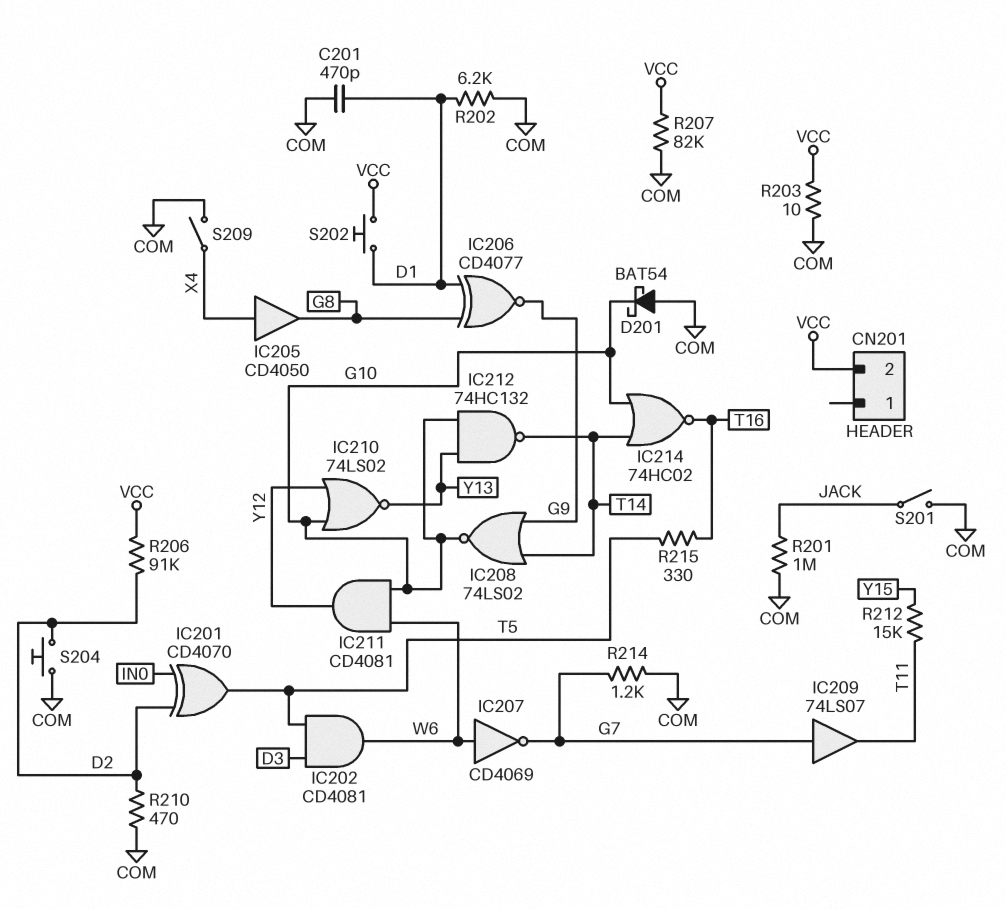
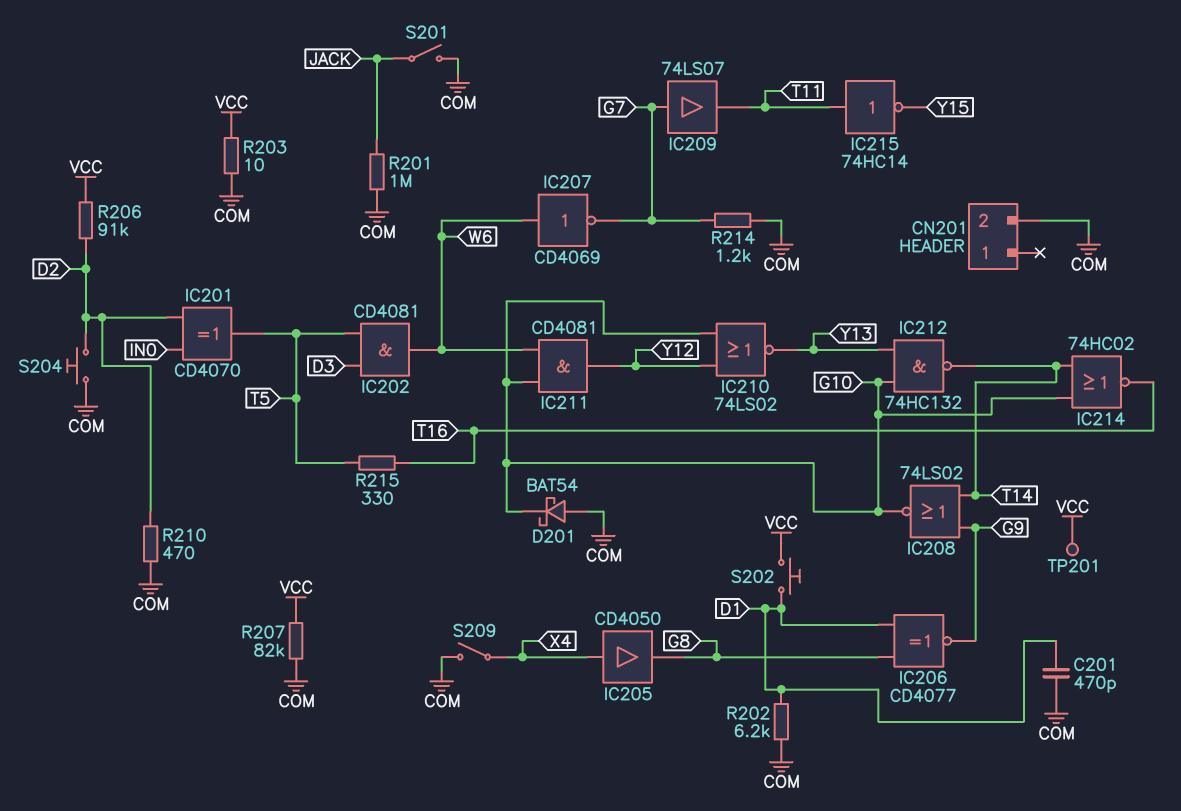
CN201 pin 2: VCC -> COM
IC215: none -> NOT 74HC14 (in T11, out Y15)
R212: 15k (T11, Y15) -> none
TP201: none -> test point (VCC)

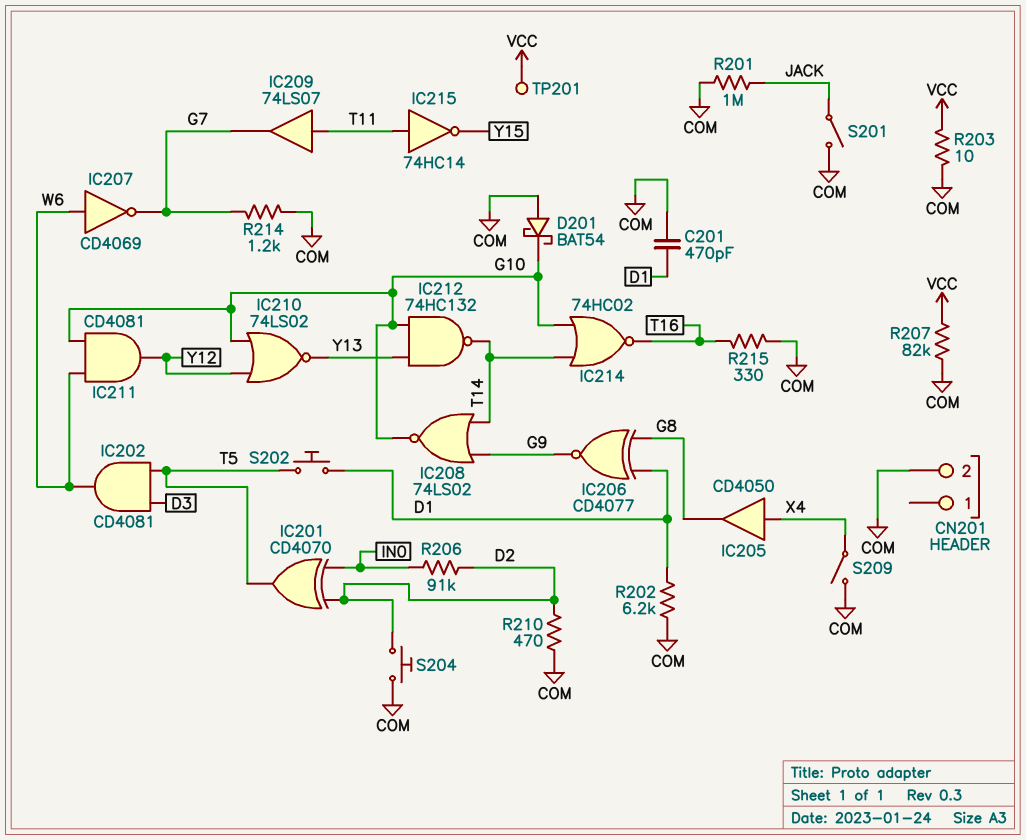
IC209: buffer 74LS07 (in G7, out T11) -> buffer 74LS07 (in T11, out G7)
R206: 91k (D2, VCC) -> 91k (D2, IN0)
R215: 330 (T5, T16) -> 330 (COM, T16)
S202: button (D1, VCC) -> button (D1, T5)

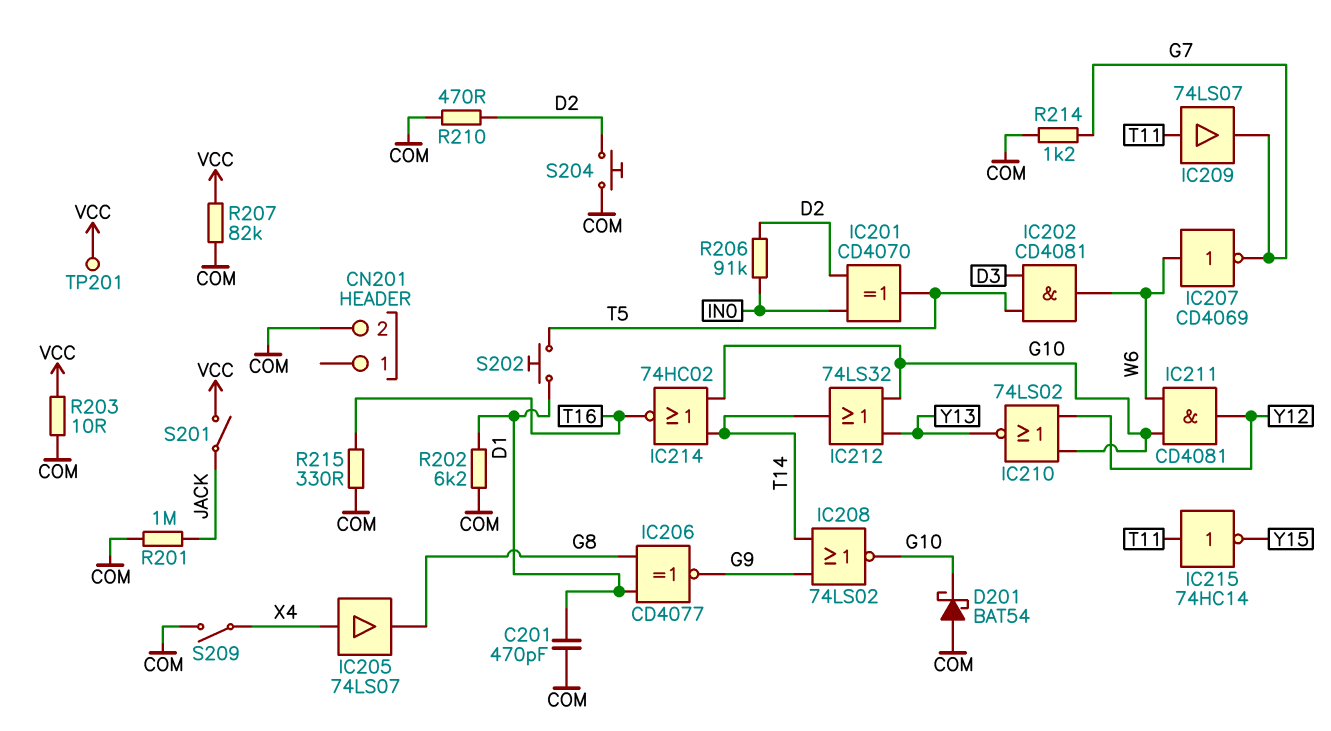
IC205: buffer CD4050 (in X4, out G8) -> buffer 74LS07 (in X4, out G8)
IC212: NAND 74HC132 (in G10, in Y13, out T14) -> OR 74LS32 (in G10, in Y13, out T14)
S201: switch (COM, JACK) -> switch (JACK, VCC)

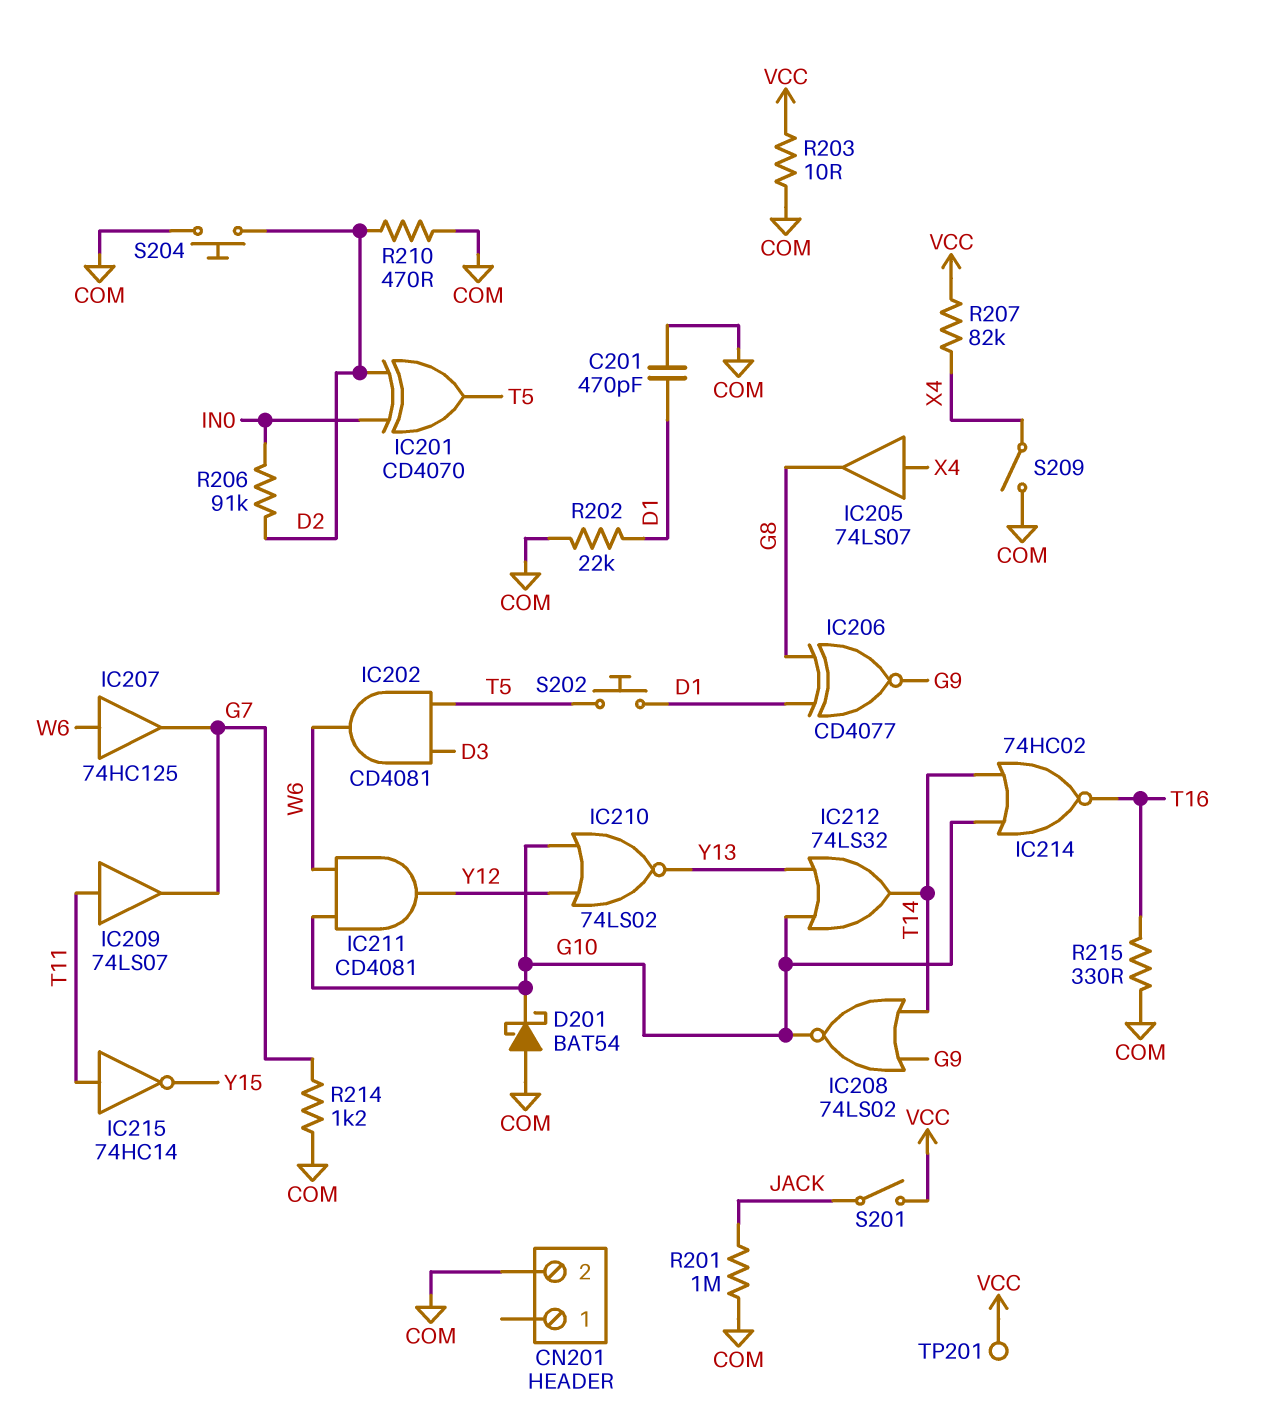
IC207: NOT CD4069 (in W6, out G7) -> buffer 74HC125 (in W6, out G7)
R202: 6.2k (COM, D1) -> 22k (COM, D1)
R207: 82k (COM, VCC) -> 82k (VCC, X4)

